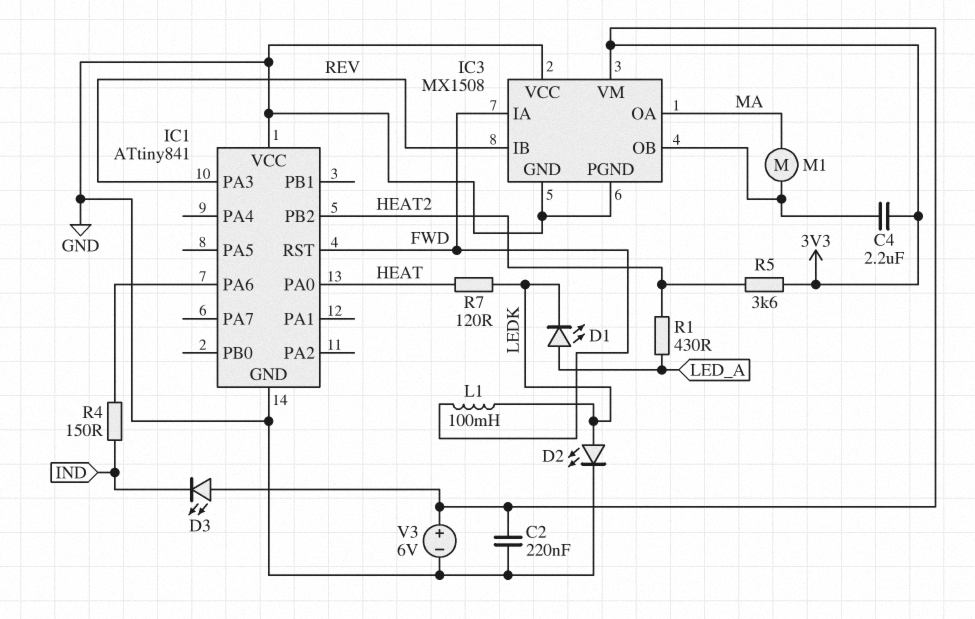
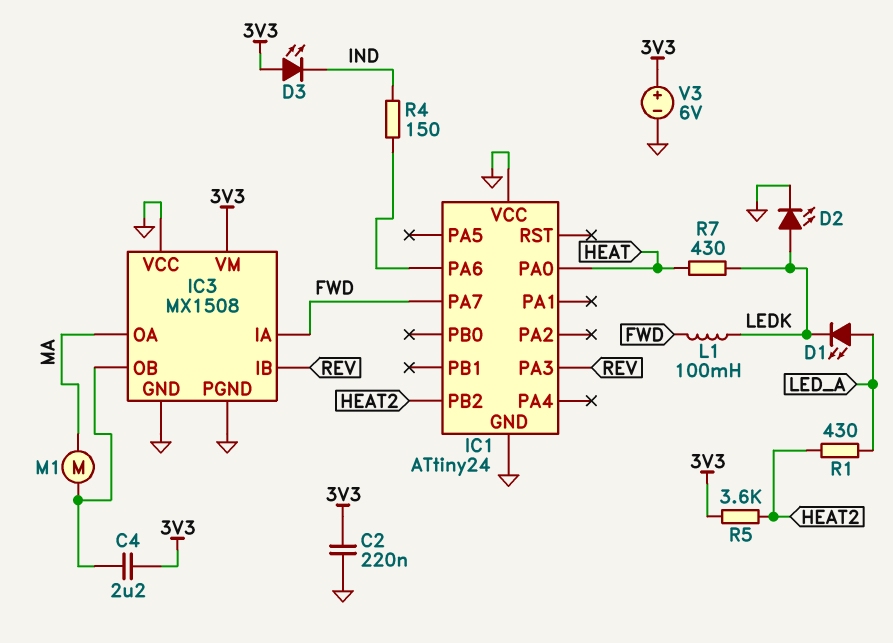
IC1: ATtiny841 -> ATtiny24
IC1 pin PA7: none -> FWD
IC1 pin RST: FWD -> none
R7: 120 (HEAT, LEDK) -> 430 (HEAT, LEDK)

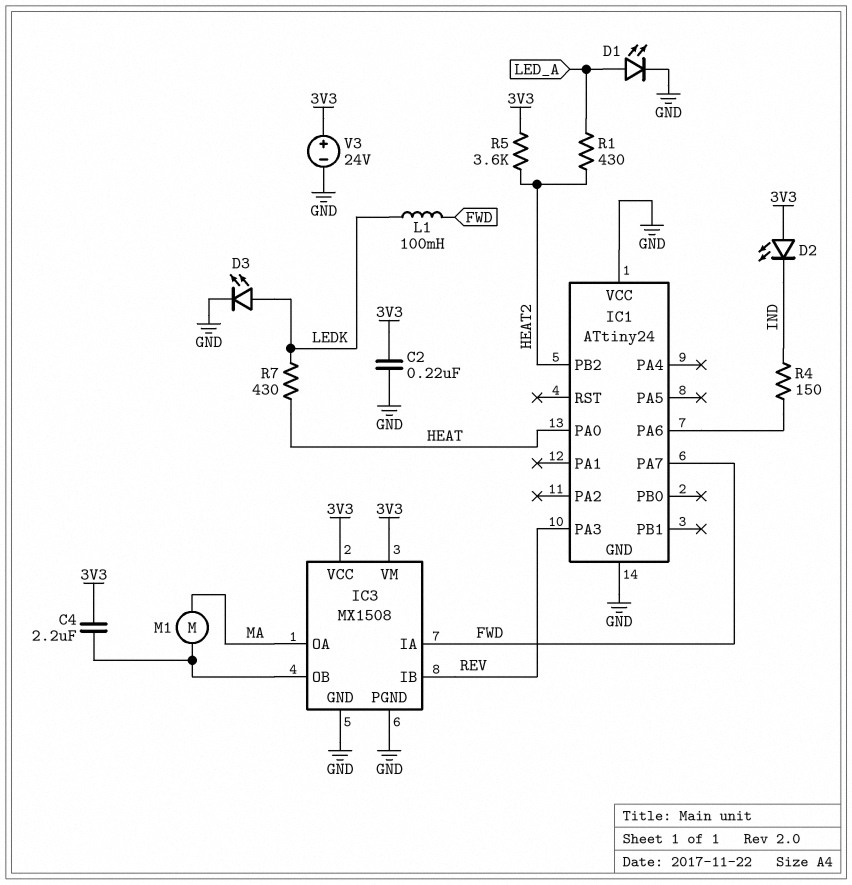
D1: LED (A LED_A, K LEDK) -> LED (A LED_A, K GND)
D2: LED (A LEDK, K GND) -> LED (A 3V3, K IND)
D3: LED (A 3V3, K IND) -> LED (A LEDK, K GND)
IC3 pin VCC: GND -> 3V3
V3: 6V (plus 3V3, minus GND) -> 24V (plus 3V3, minus GND)

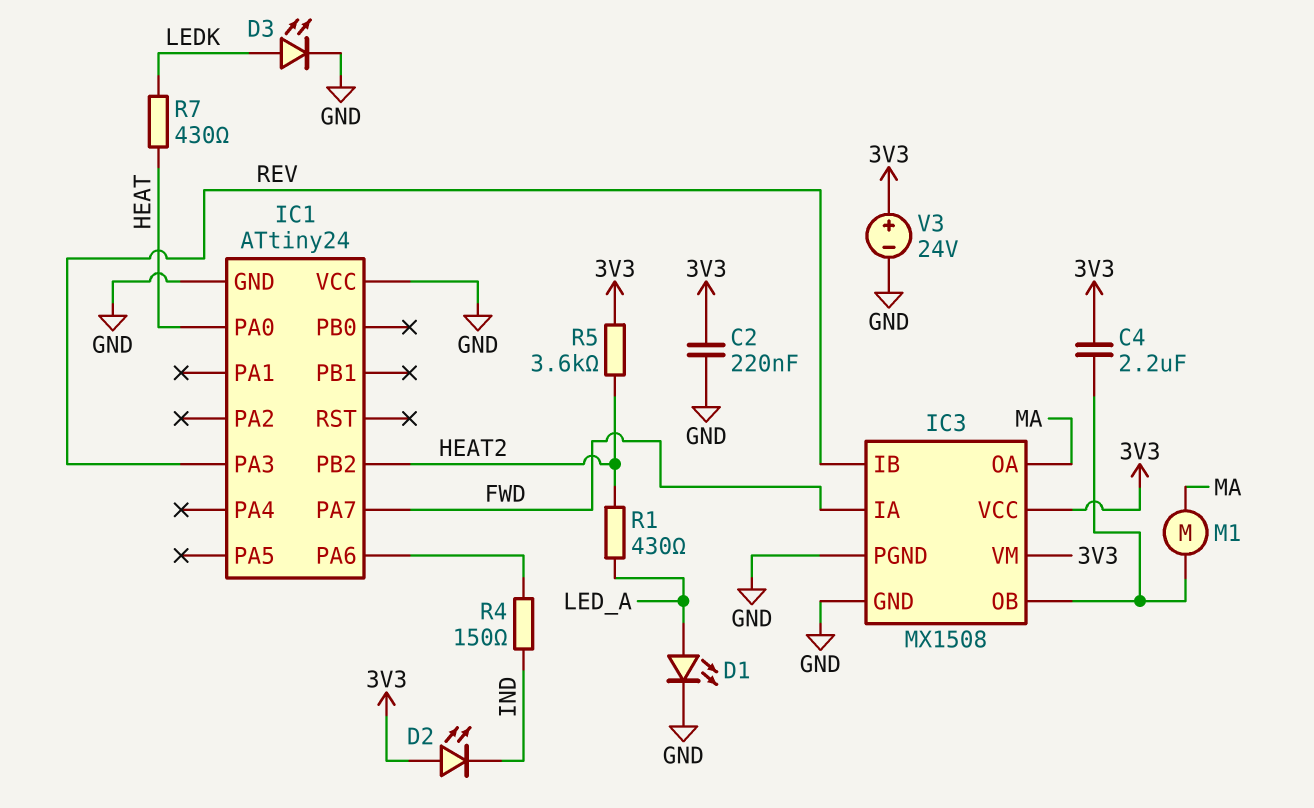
L1: 100mH (FWD, LEDK) -> none

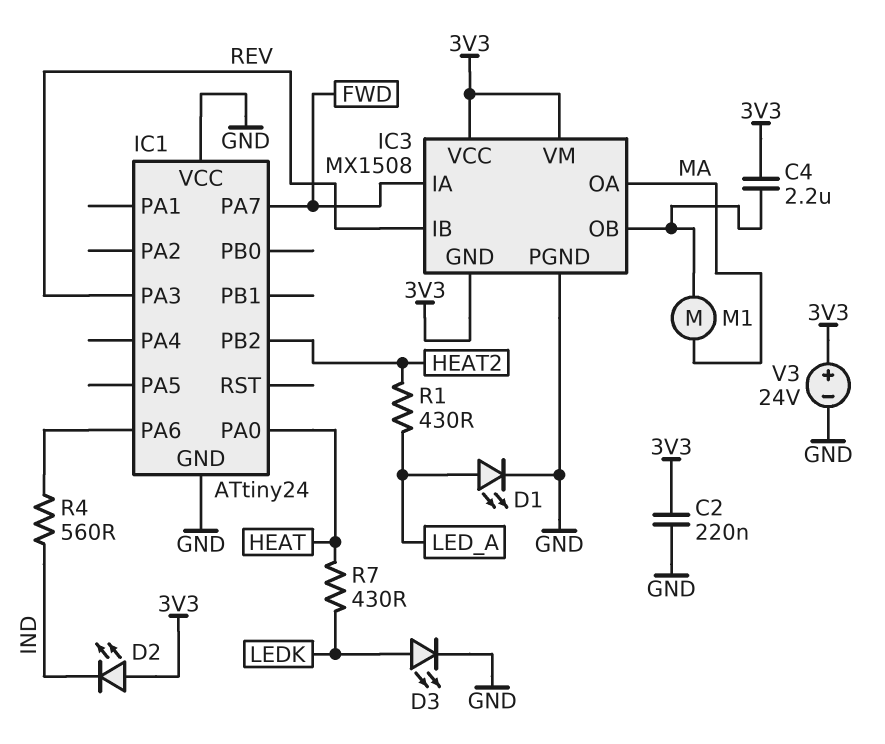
IC3 pin GND: GND -> 3V3
R4: 150 (IC1/PA6, IND) -> 560 (IC1/PA6, IND)
R5: 3.6k (3V3, HEAT2) -> none

